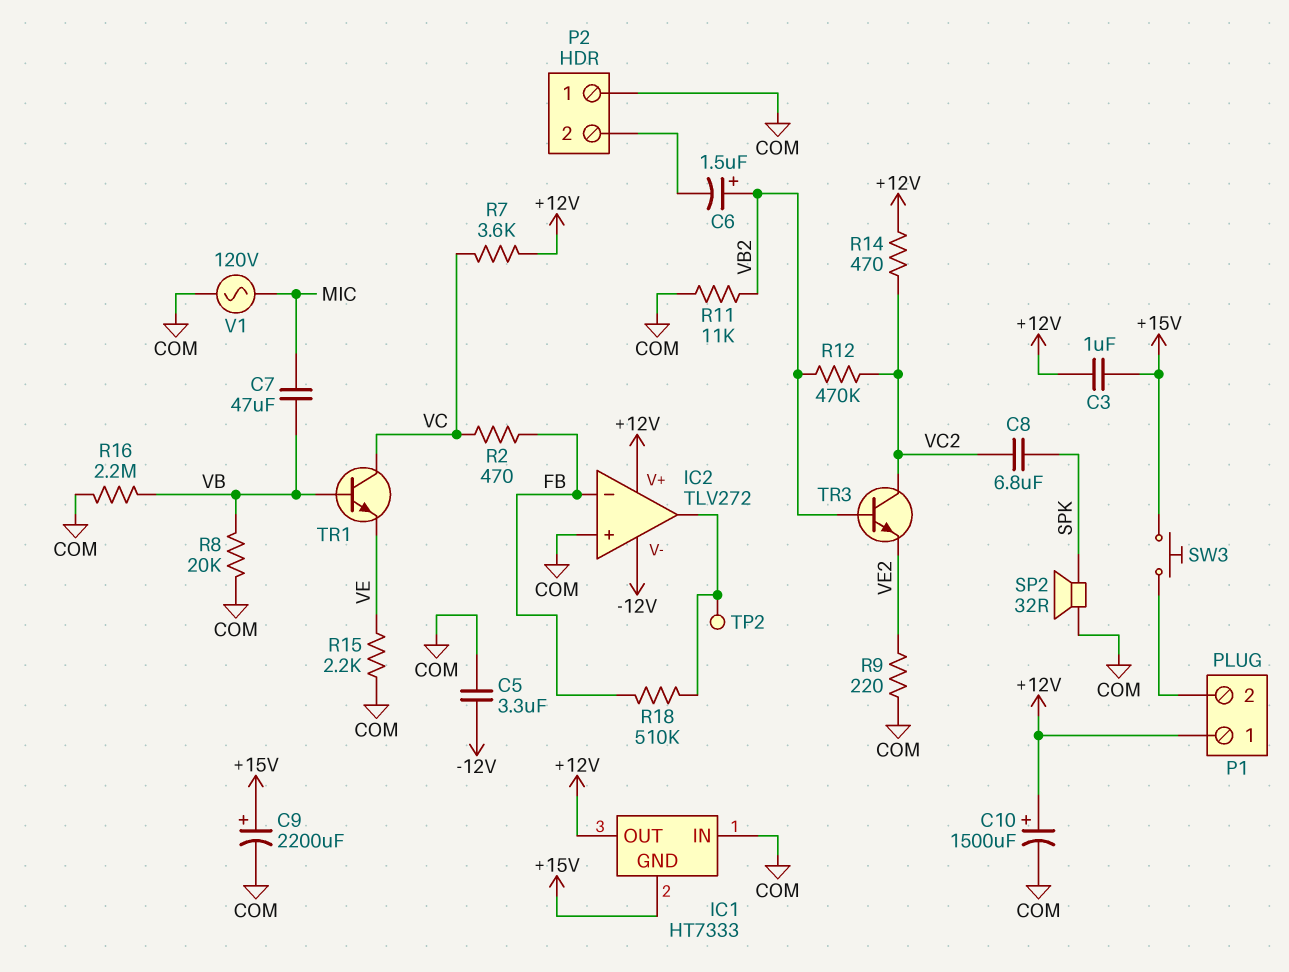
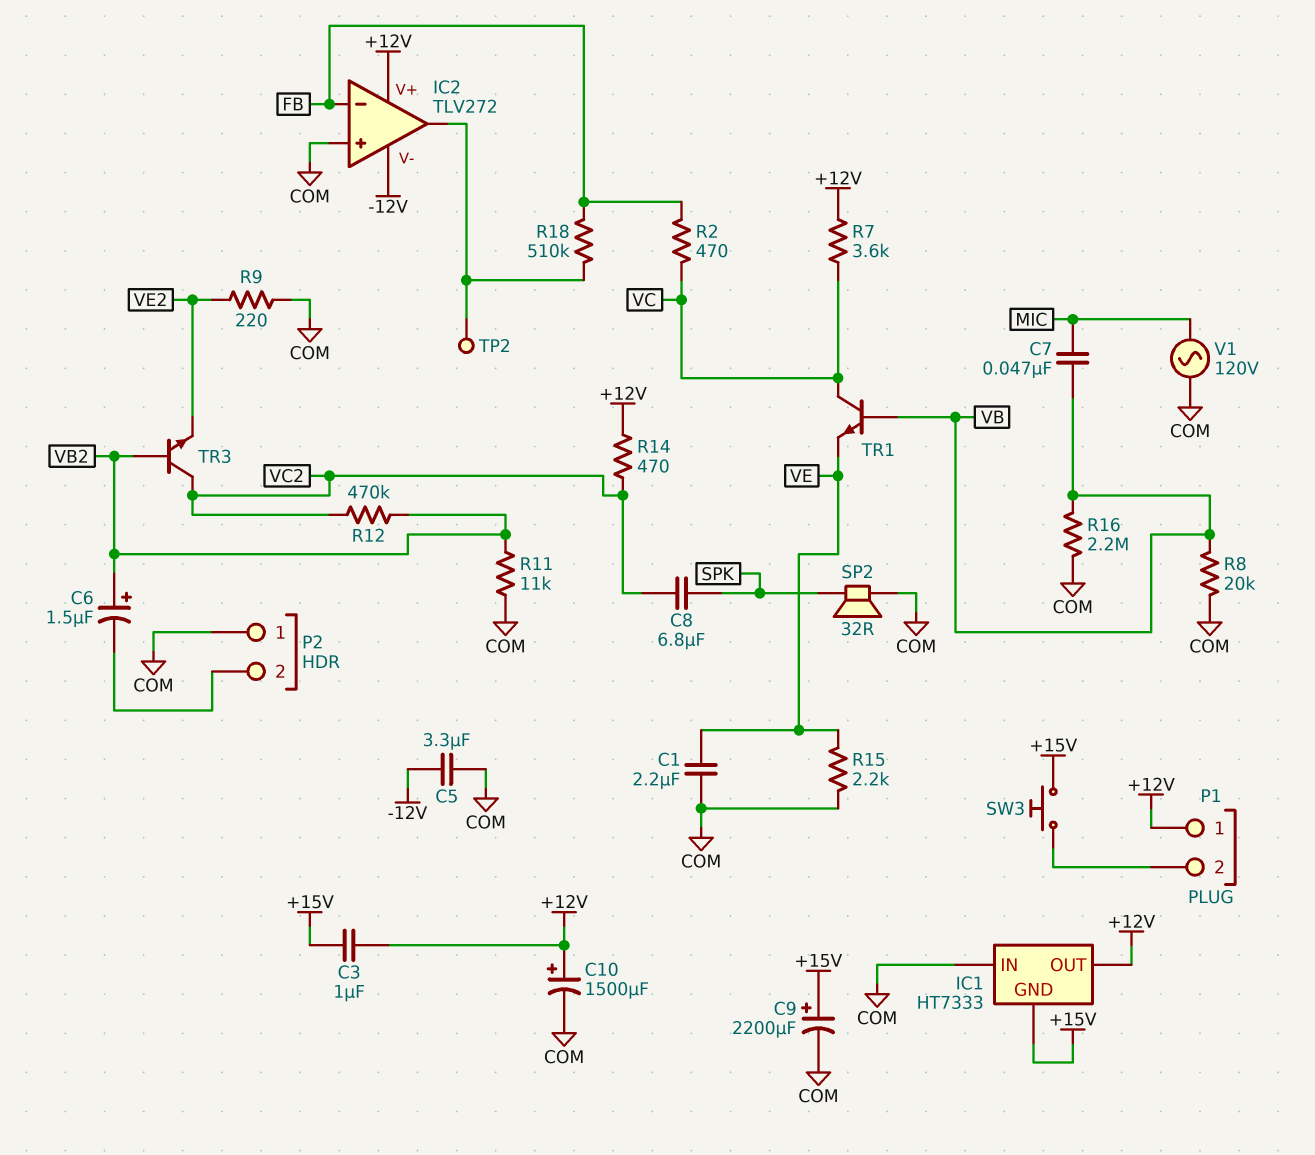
C1: none -> 2.2uF (COM, VE)
C7: 47uF (MIC, VB) -> 47nF (MIC, VB)

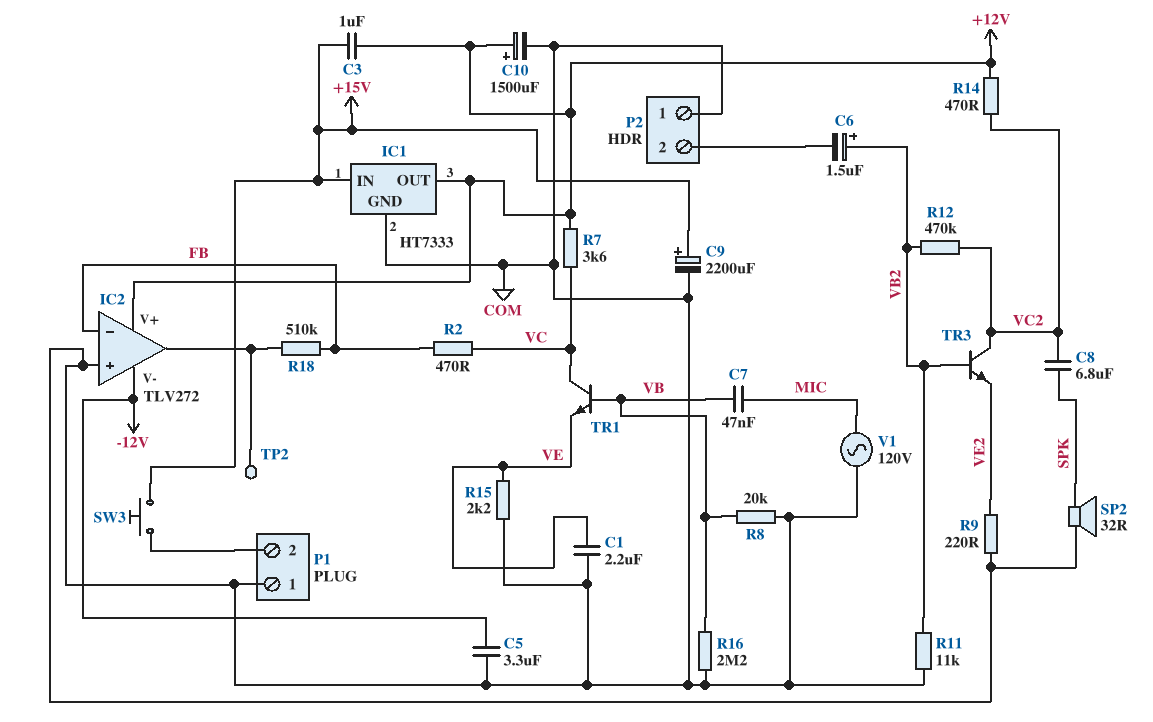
IC1 pin GND: +15V -> COM
IC1 pin IN: COM -> +15V
P1 pin 1: +12V -> COM

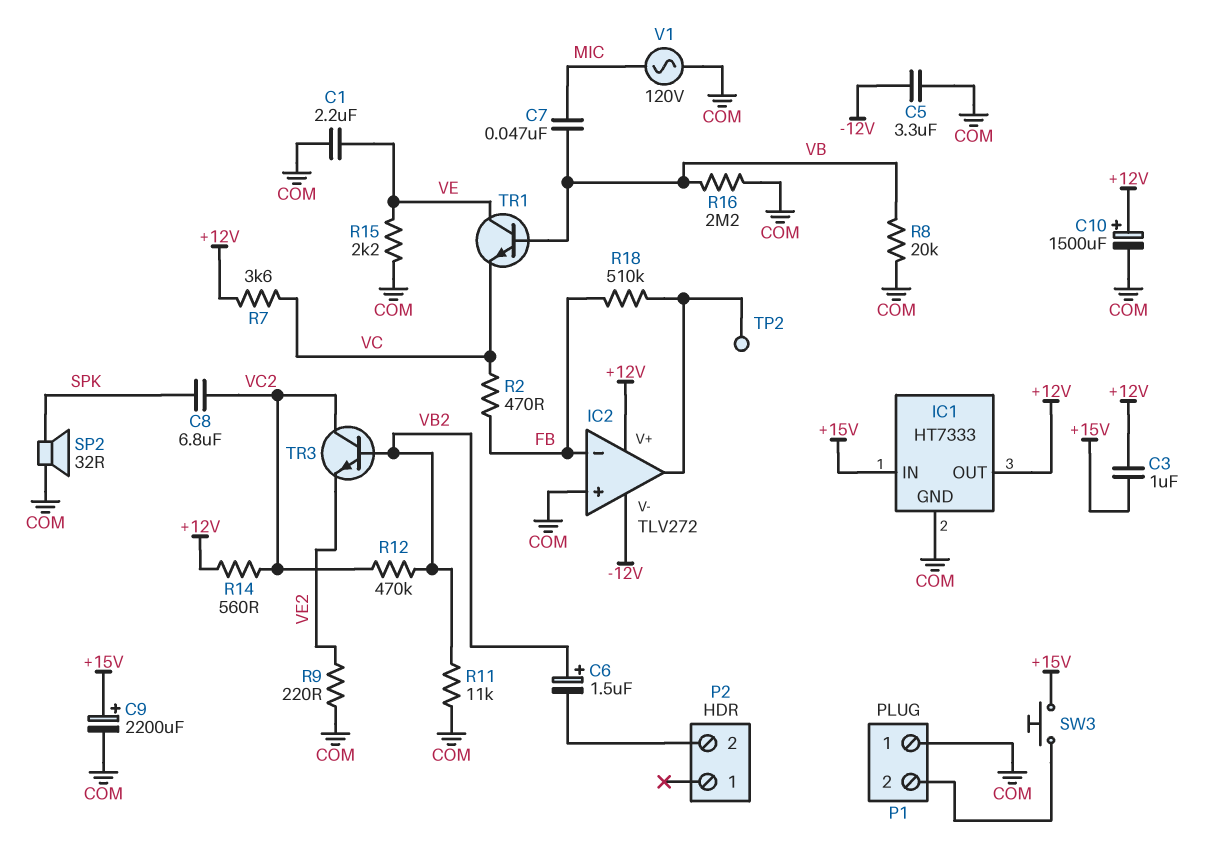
P2 pin 1: COM -> none
R14: 470 (+12V, VC2) -> 560 (+12V, VC2)
TR1: NPN (B VB, C VC, E VE) -> NPN (B VB, C VE, E VC)

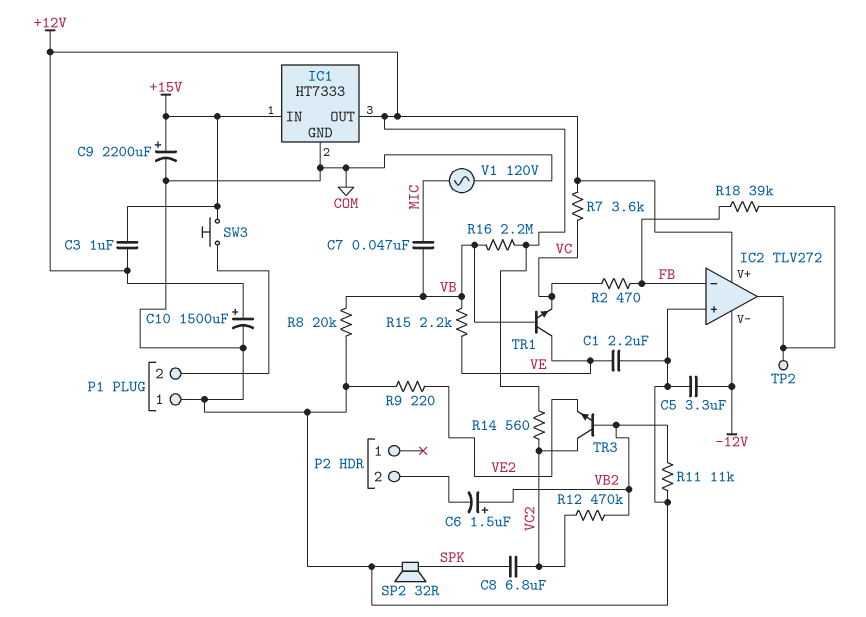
R15: 2.2k (COM, VE) -> 2.2k (VB, VE)
R16: 2.2M (COM, VB) -> 2.2M (+12V, VB)
R18: 510k (FB, IC2/out) -> 39k (FB, IC2/out)

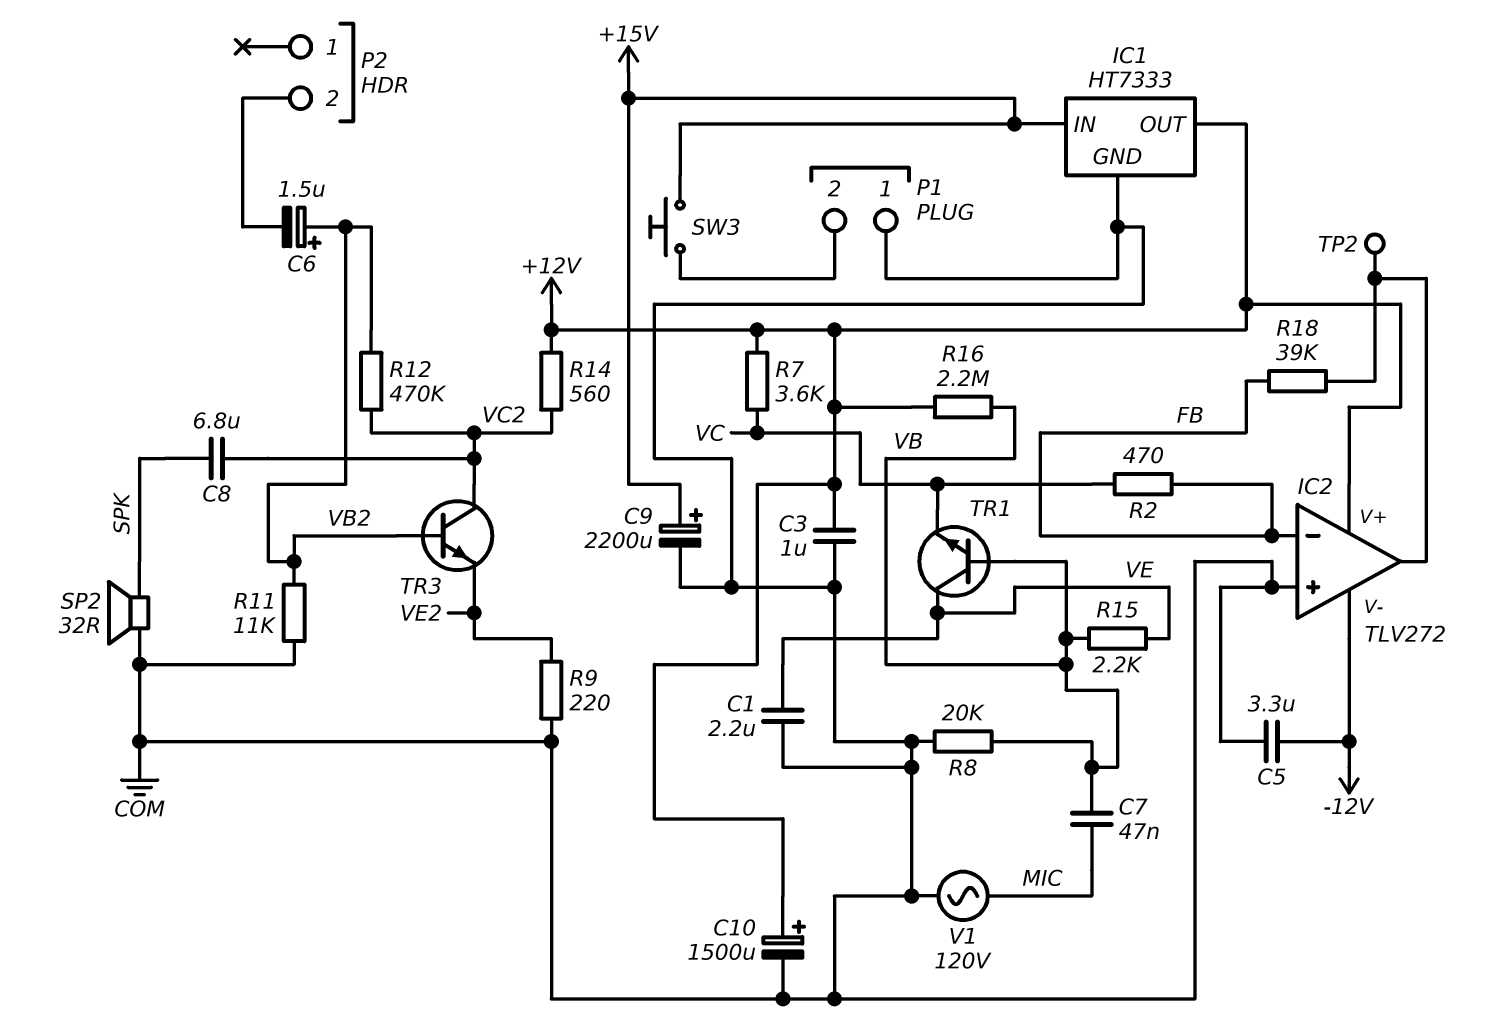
C3: 1uF (+12V, +15V) -> 1uF (+12V, COM)

